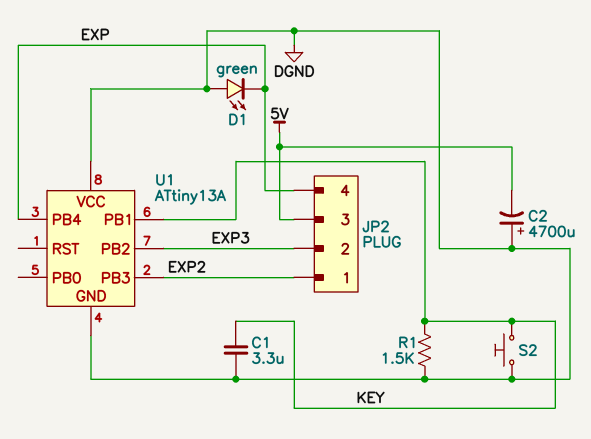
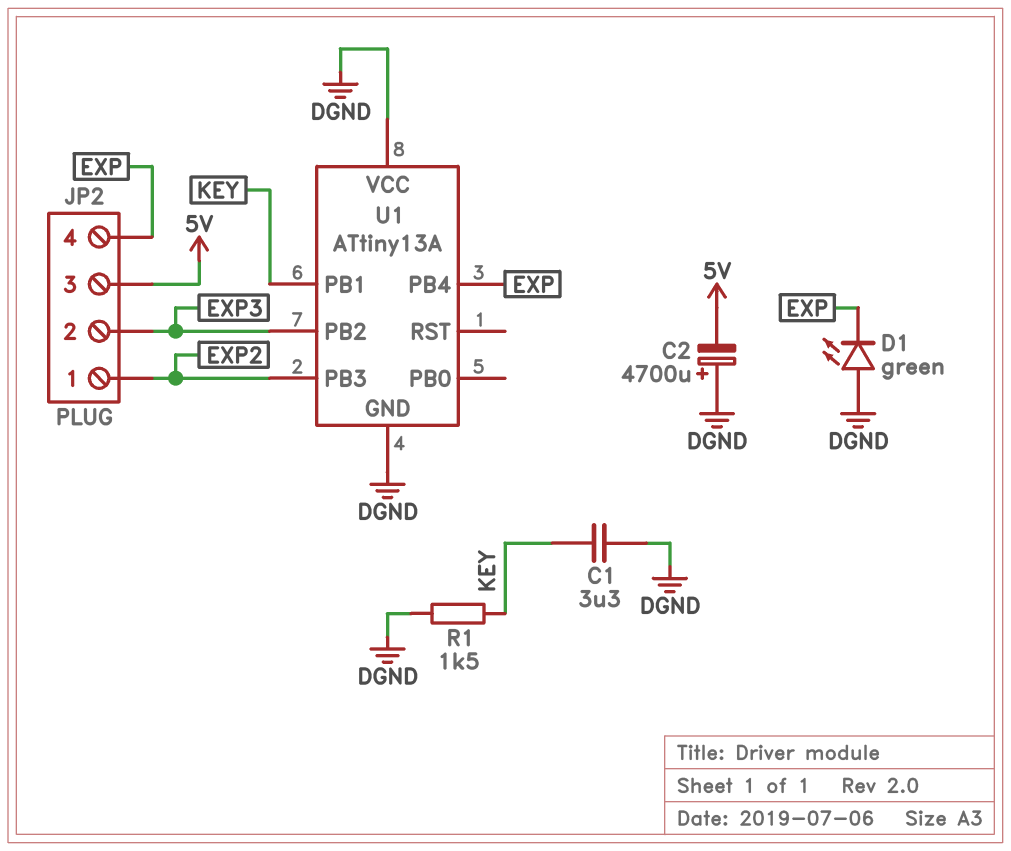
S2: button (DGND, KEY) -> none

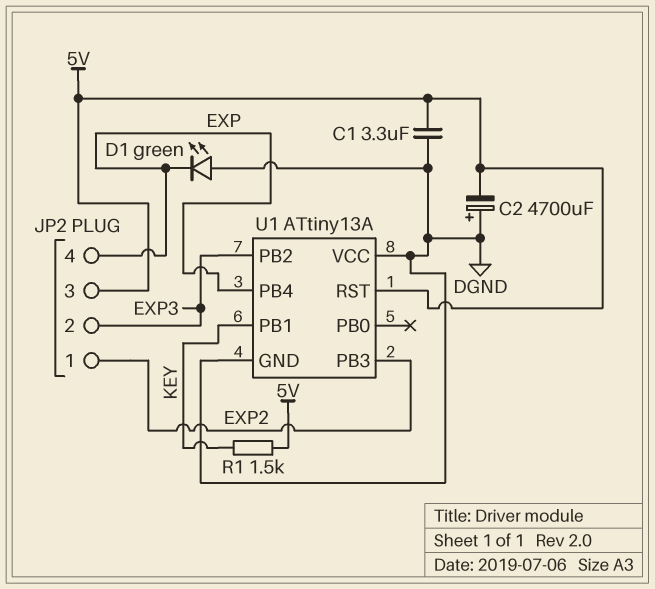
C1: 3.3uF (DGND, KEY) -> 3.3uF (5V, DGND)
R1: 1.5k (DGND, KEY) -> 1.5k (5V, KEY)
U1 pin RST: none -> 5V

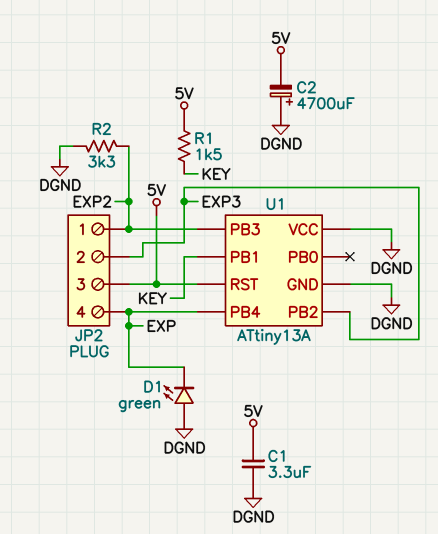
R2: none -> 3.3k (DGND, EXP2)

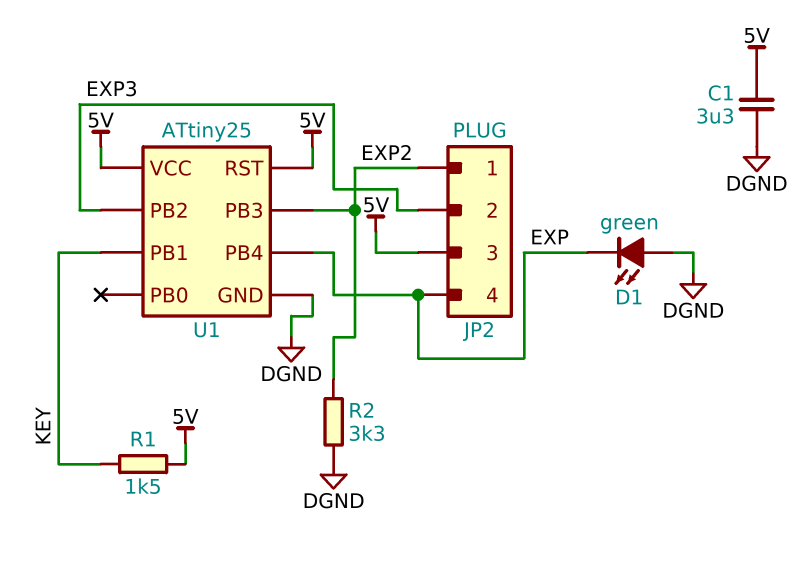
C2: 4700uF (plus DGND, minus 5V) -> none
U1: ATtiny13A -> ATtiny25
U1 pin VCC: DGND -> 5V

